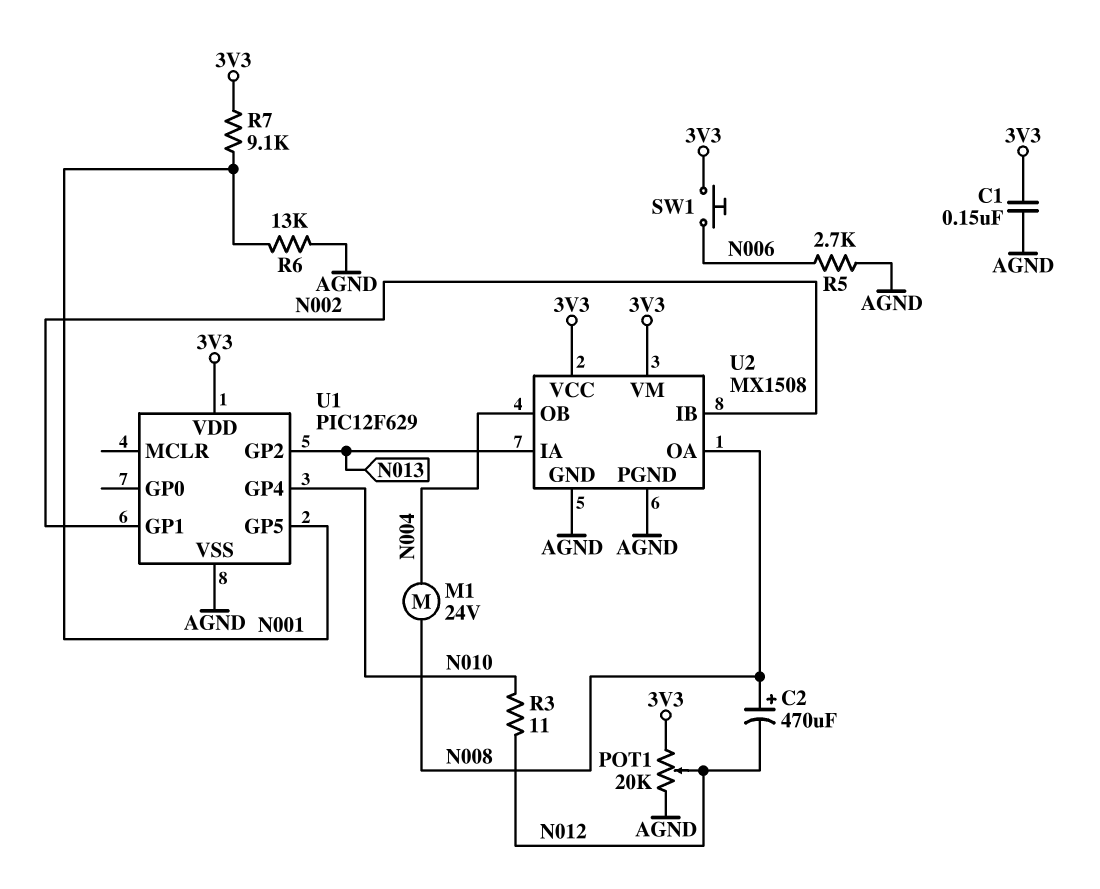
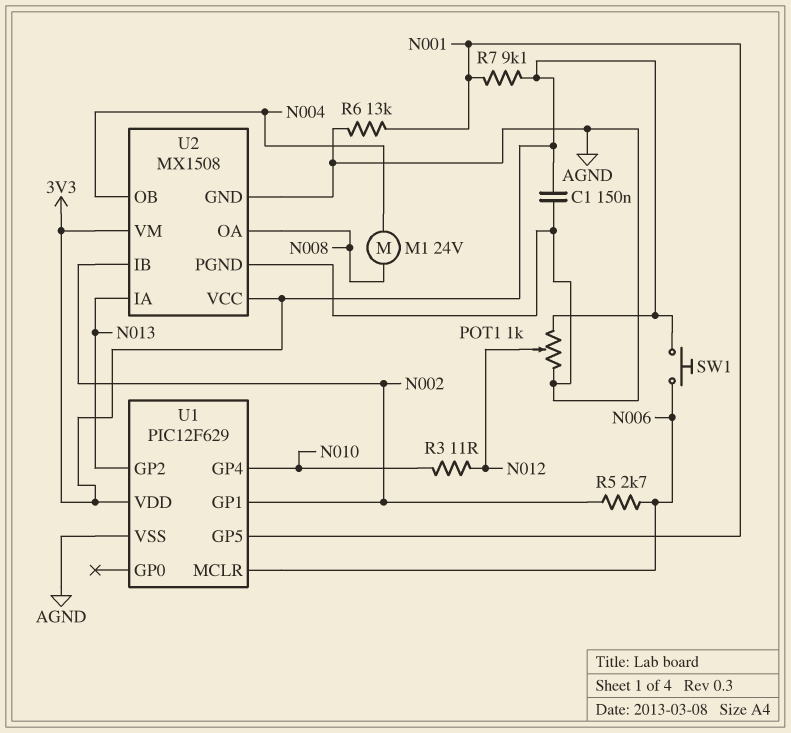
C2: 470uF (plus N008, minus N012) -> none
POT1: 20k (3V3, AGND, wiper N012) -> 1k (3V3, AGND, wiper N012)
R5: 2.7k (AGND, N006) -> 2.7k (N002, N006)
U1 pin MCLR: none -> N006

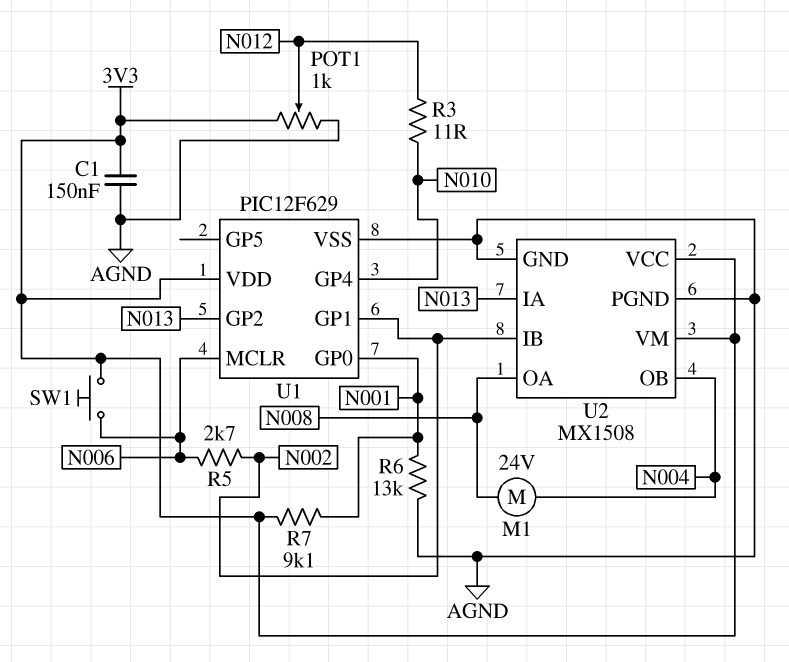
U1 pin GP0: none -> N001
U1 pin GP5: N001 -> none

